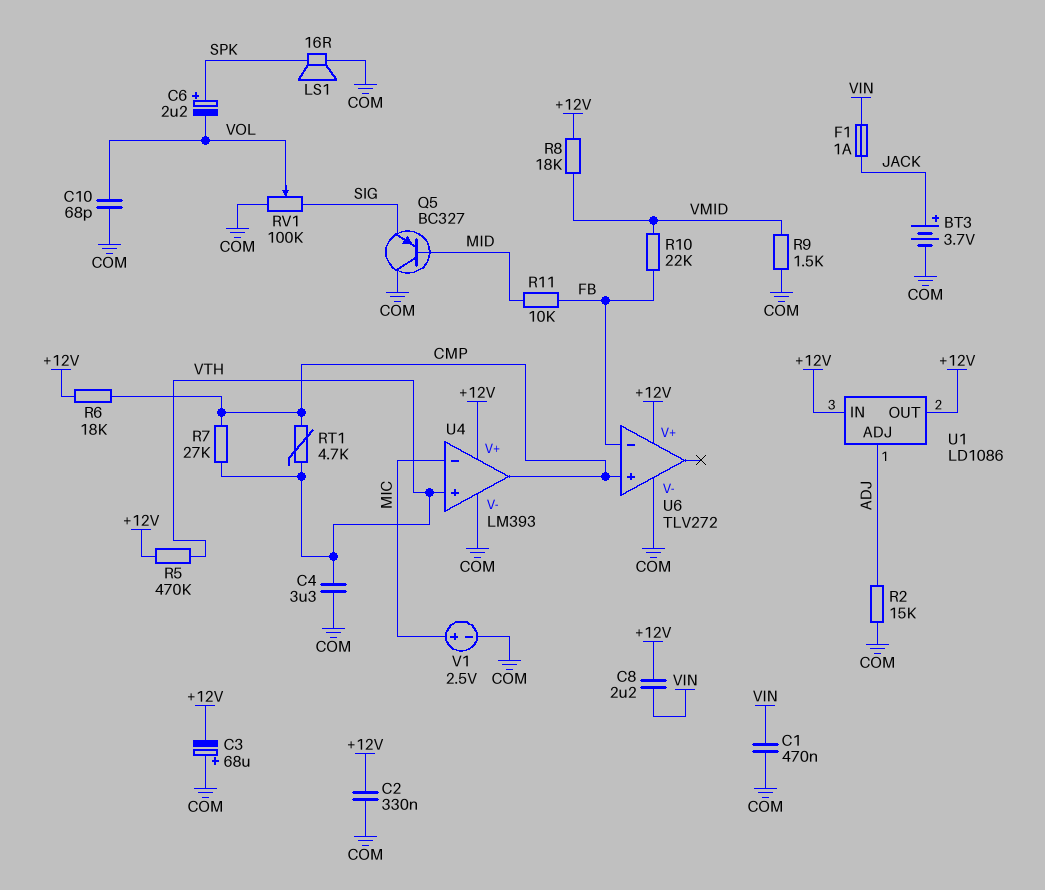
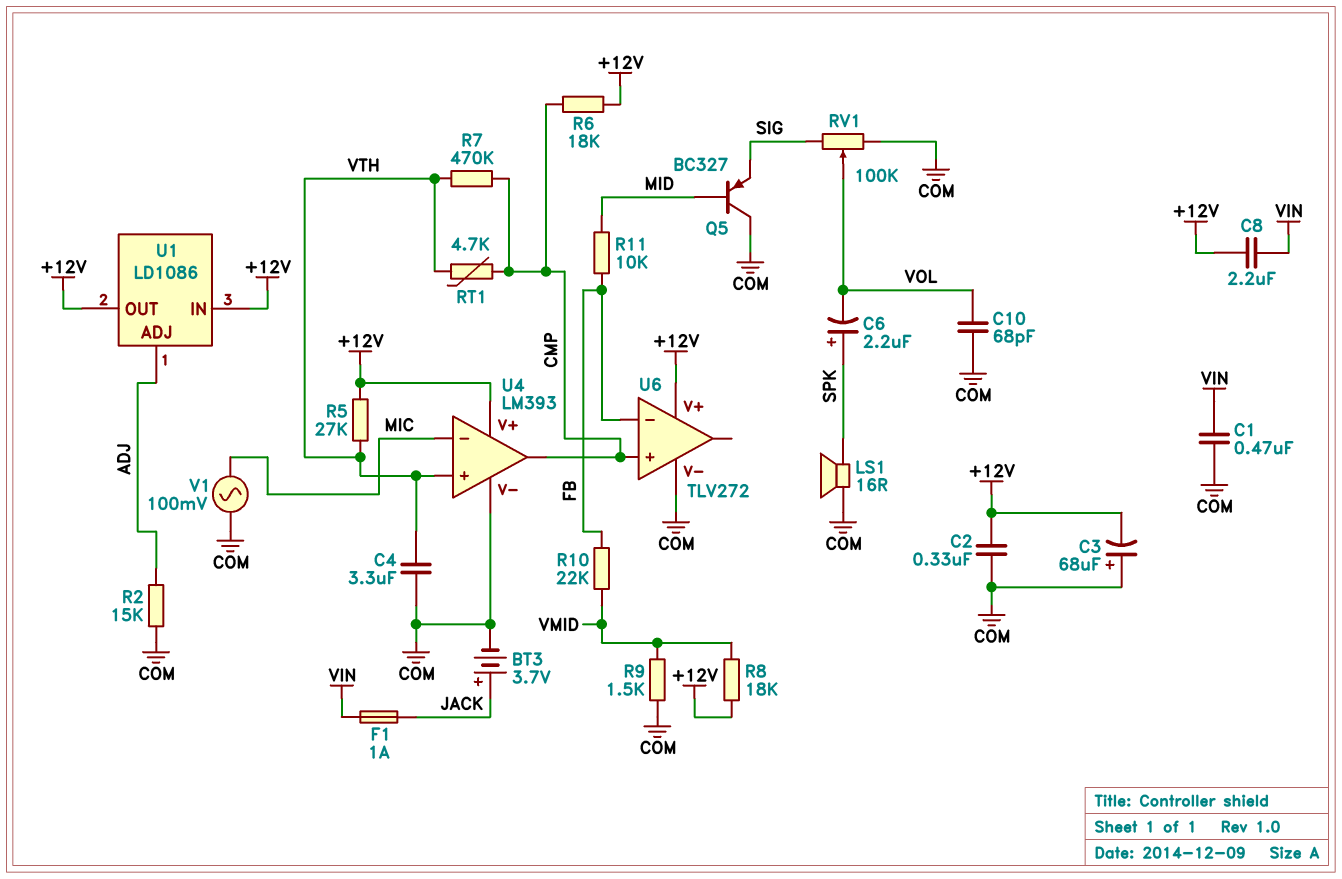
R5: 470k (+12V, VTH) -> 27k (+12V, VTH)
R7: 27k (CMP, VTH) -> 470k (CMP, VTH)
V1: 2.5V (plus MIC, minus COM) -> AC 100mV (COM, MIC)

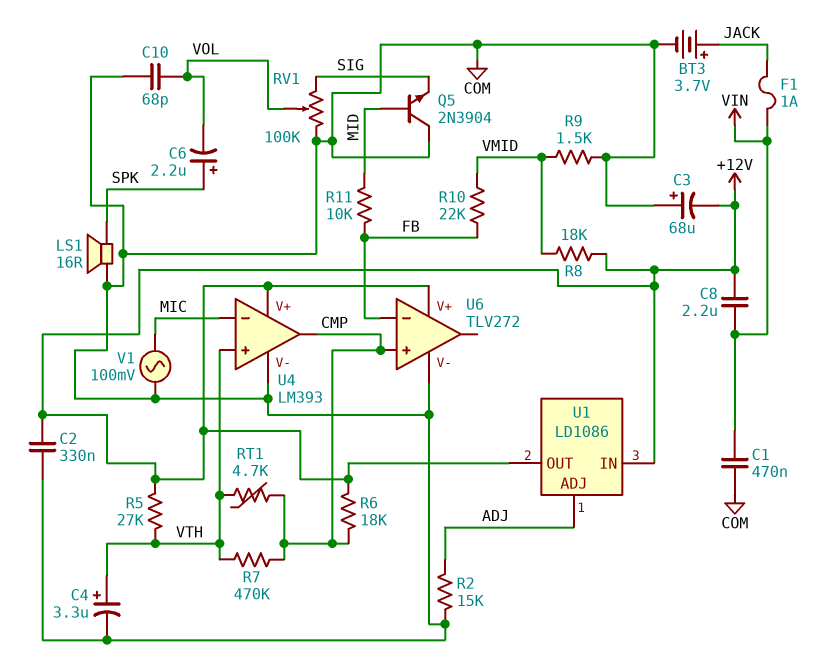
C4: 3.3uF (COM, VTH) -> 3.3uF (plus VTH, minus COM)
Q5: PNP BC327 (B MID, C COM, E SIG) -> NPN 2N3904 (B MID, C COM, E SIG)

